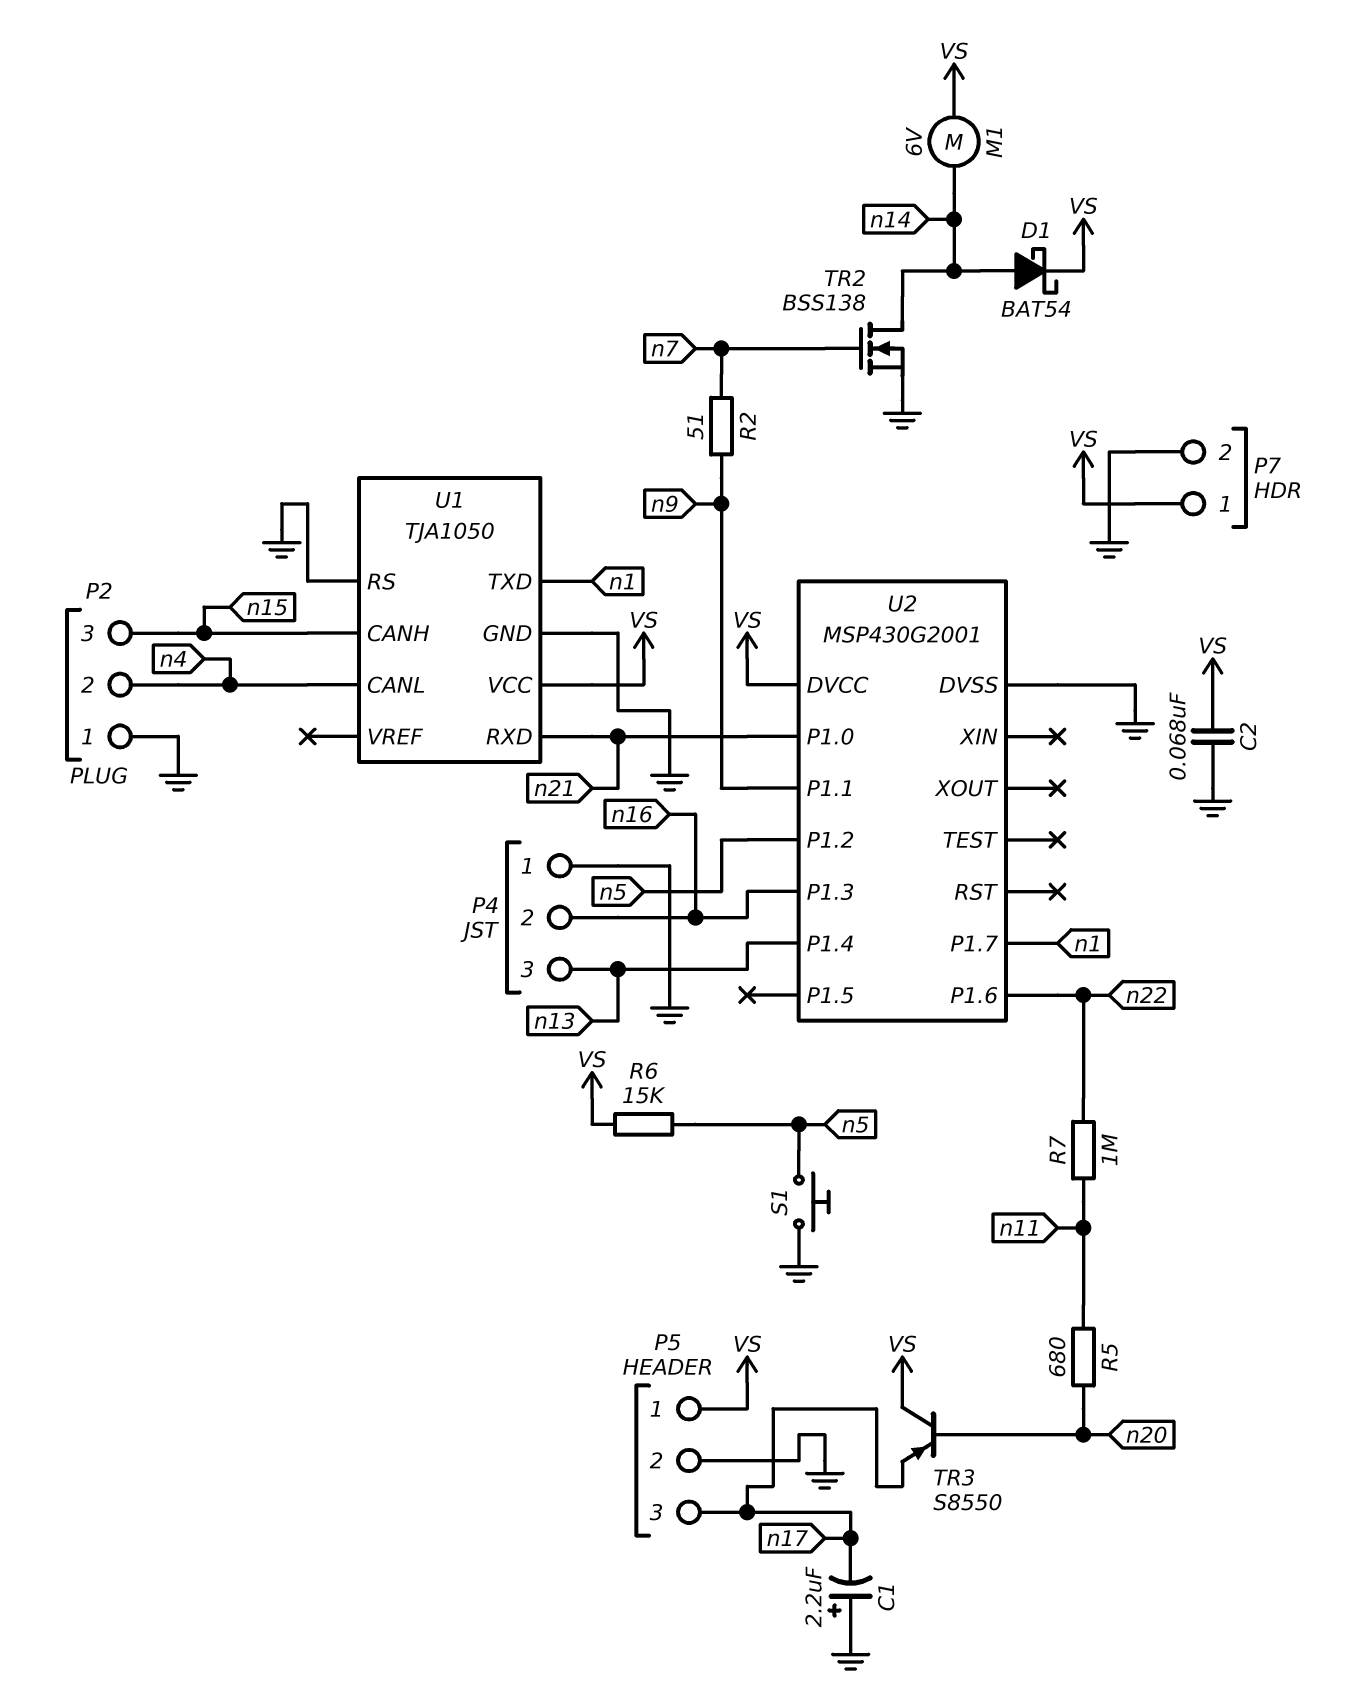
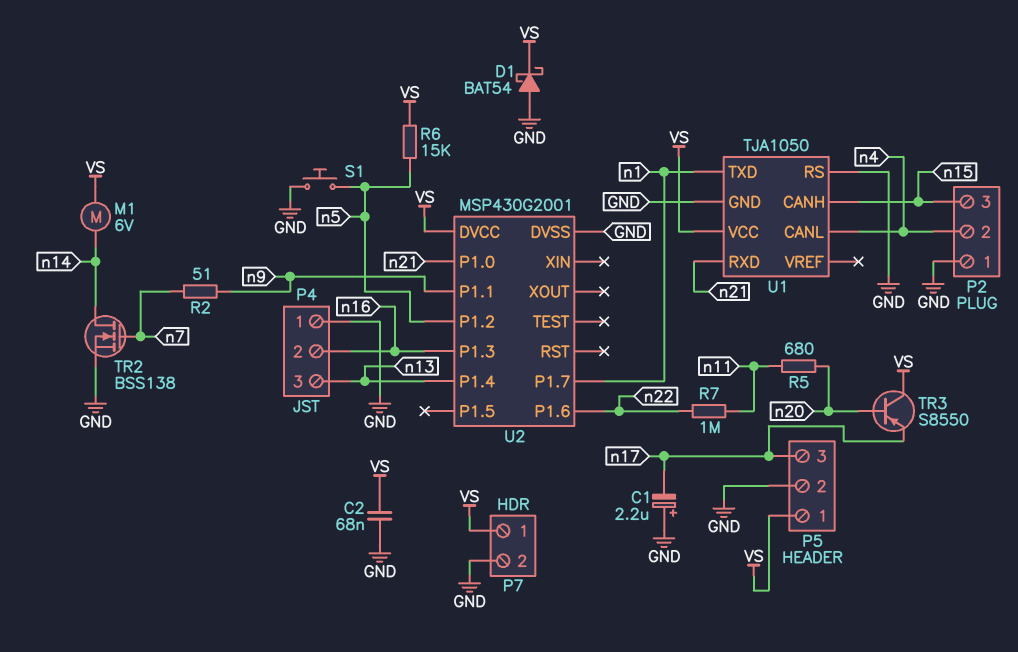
D1: schottky BAT54 (A n14, K VS) -> schottky BAT54 (A GND, K VS)

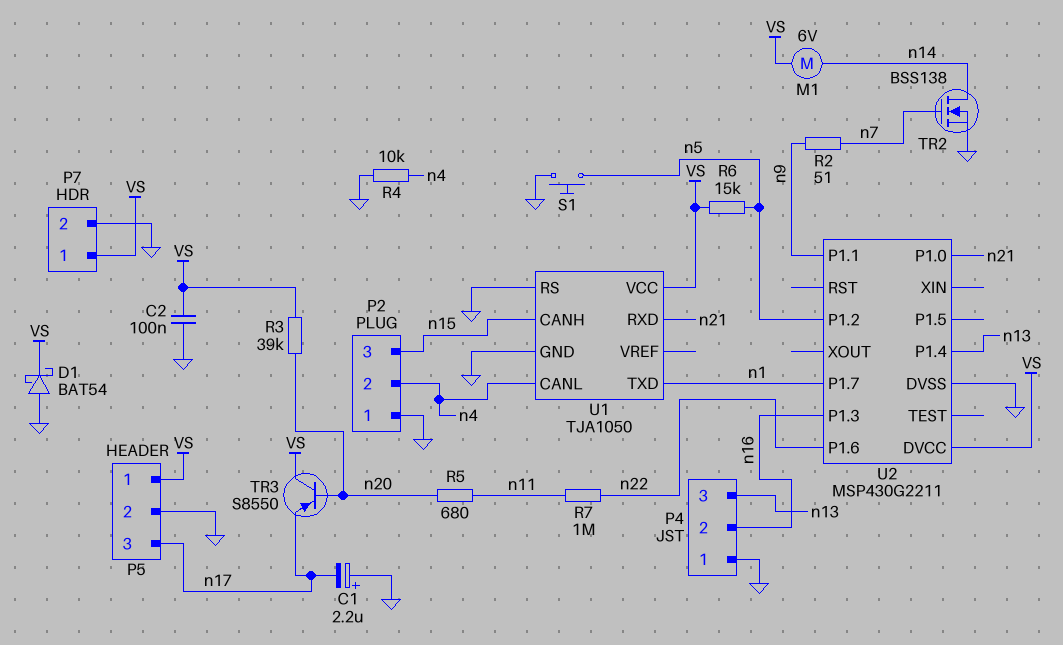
C2: 68nF (GND, VS) -> 100nF (GND, VS)
R3: none -> 39k (VS, n20)
R4: none -> 10k (GND, n4)
U2: MSP430G2001 -> MSP430G2211

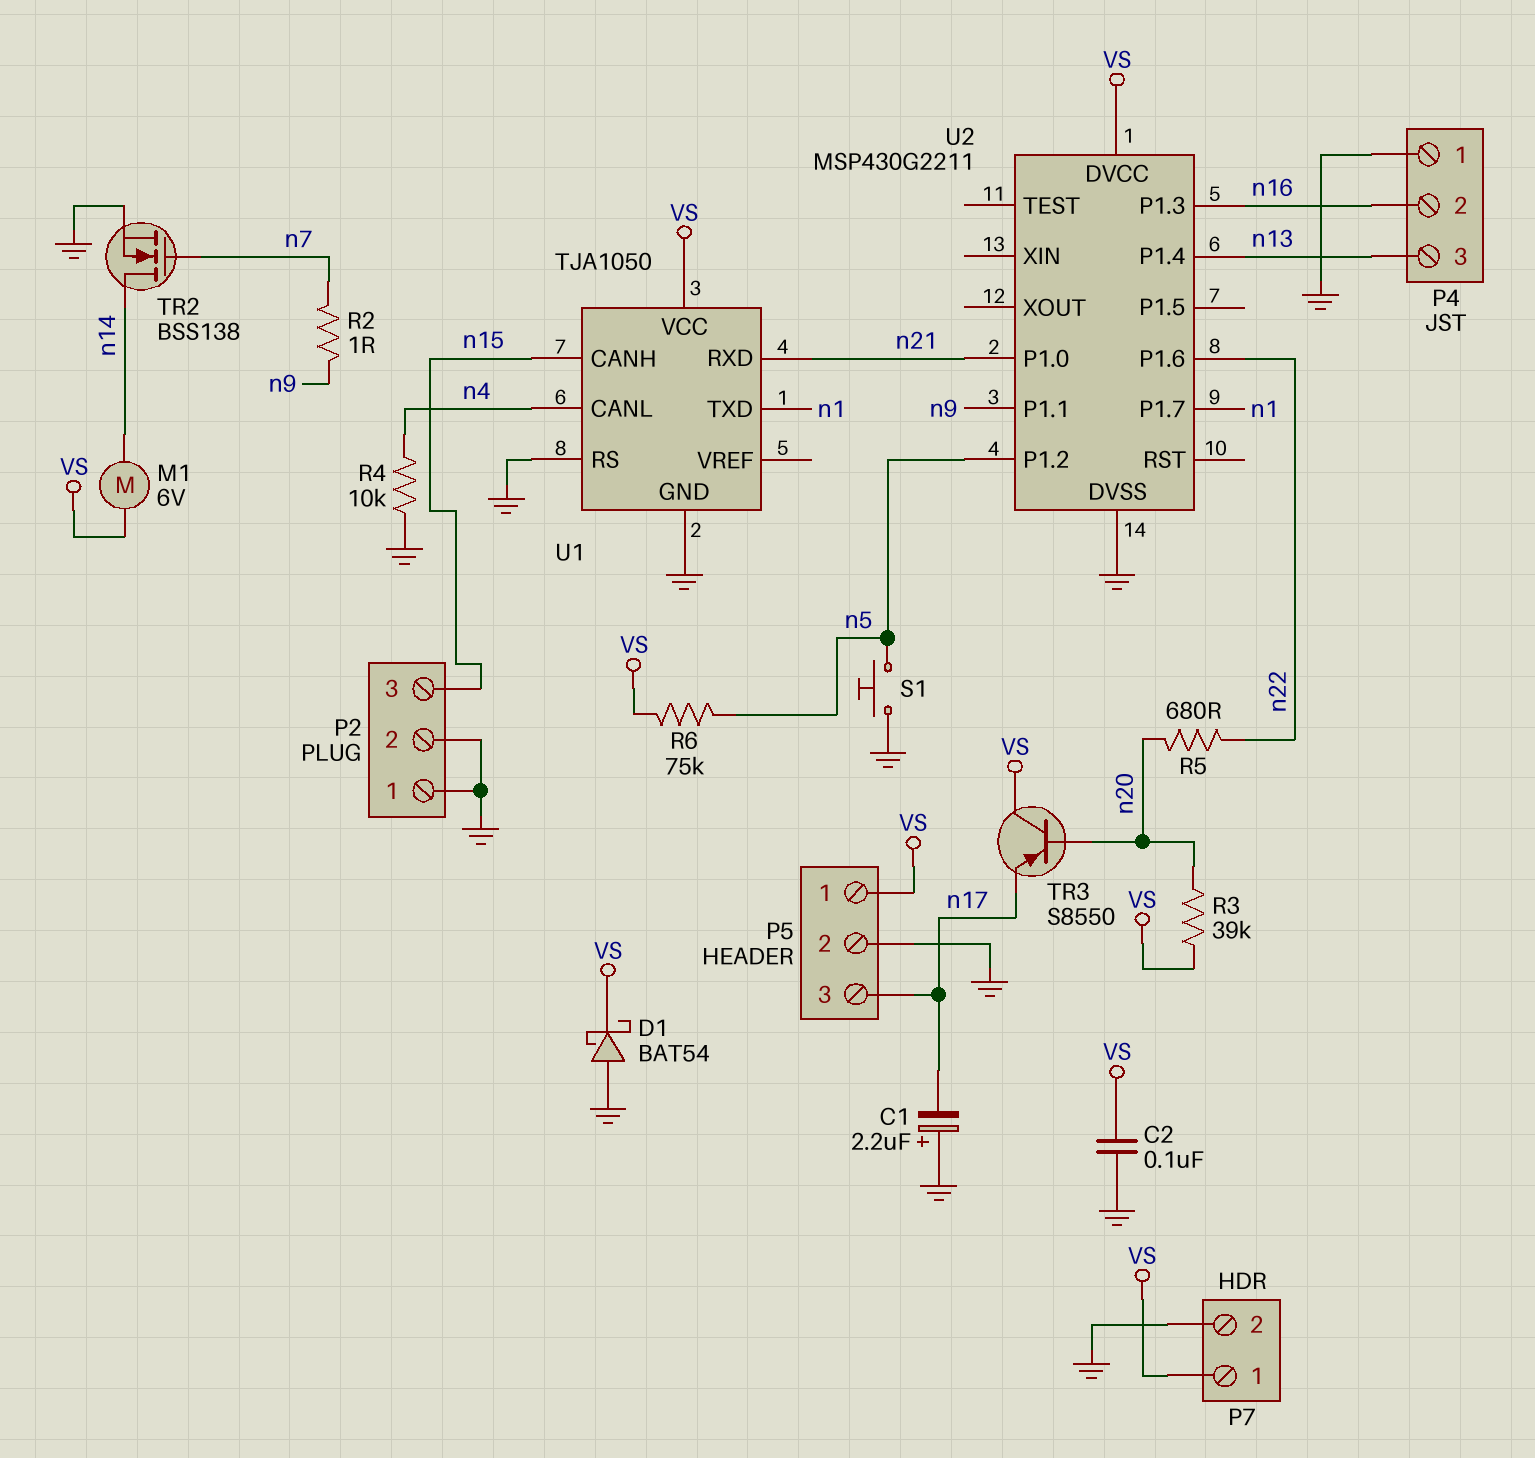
P2 pin 2: n4 -> GND
R2: 51 (n7, n9) -> 1 (n7, n9)
R5: 680 (n11, n20) -> 680 (n20, n22)
R6: 15k (VS, n5) -> 75k (VS, n5)
R7: 1M (n11, n22) -> none

